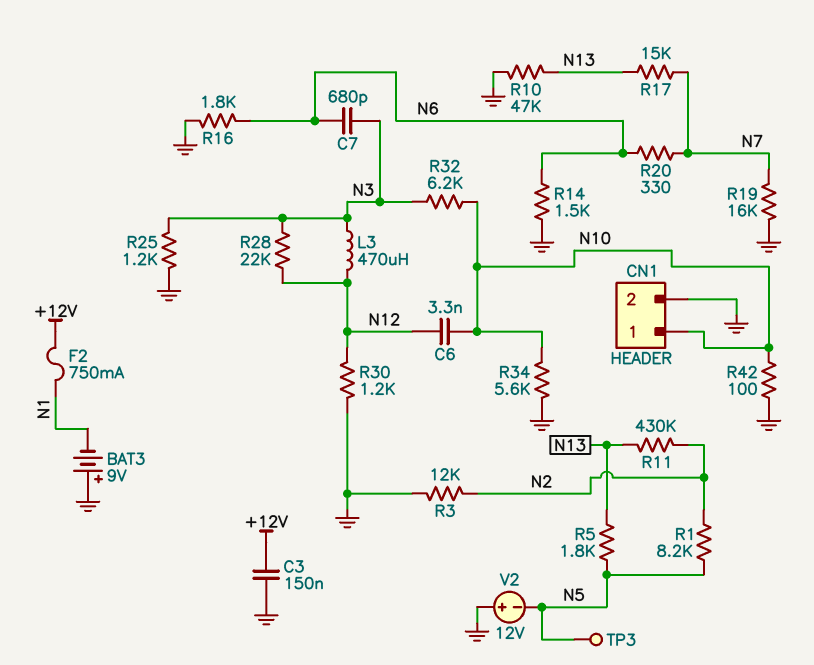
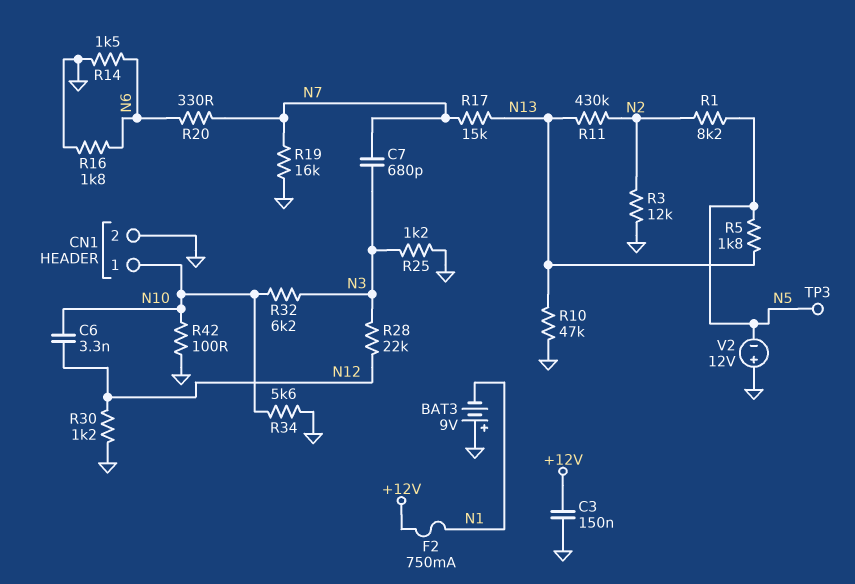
C7: 680pF (N3, N6) -> 680pF (N3, N7)
L3: 470uH (N3, N12) -> none

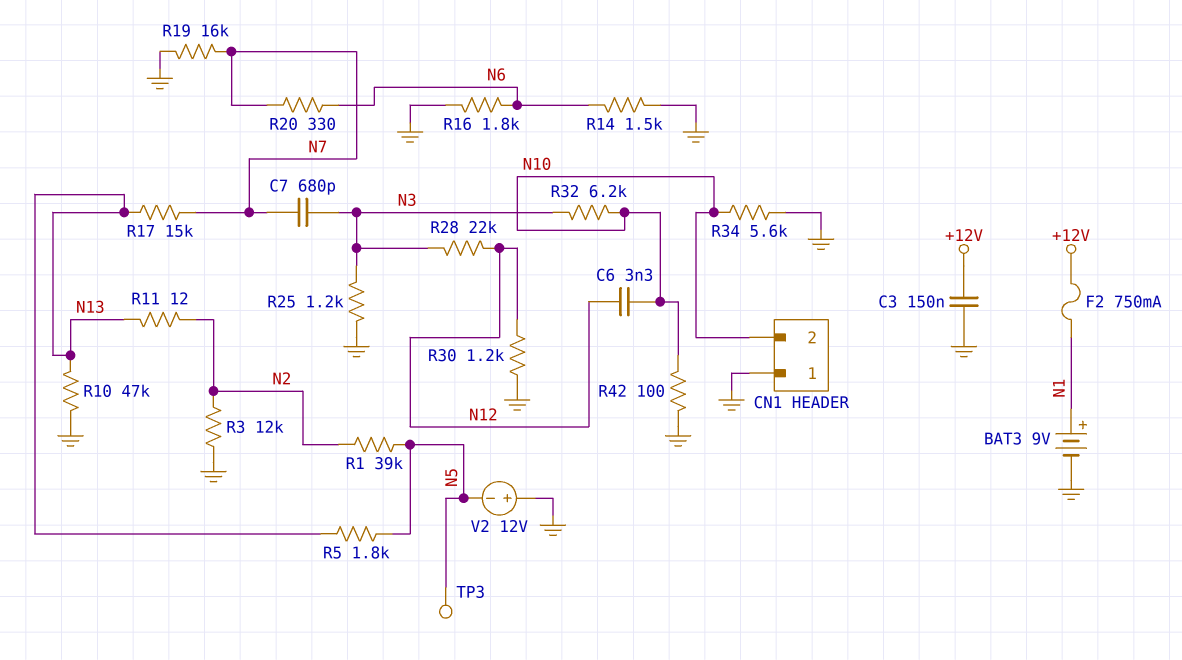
BAT3: 9V (plus GND, minus N1) -> 9V (plus N1, minus GND)
CN1 pin 1: N10 -> GND
CN1 pin 2: GND -> N10
R1: 8.2k (N2, N5) -> 39k (N2, N5)
R11: 430k (N2, N13) -> 12 (N2, N13)

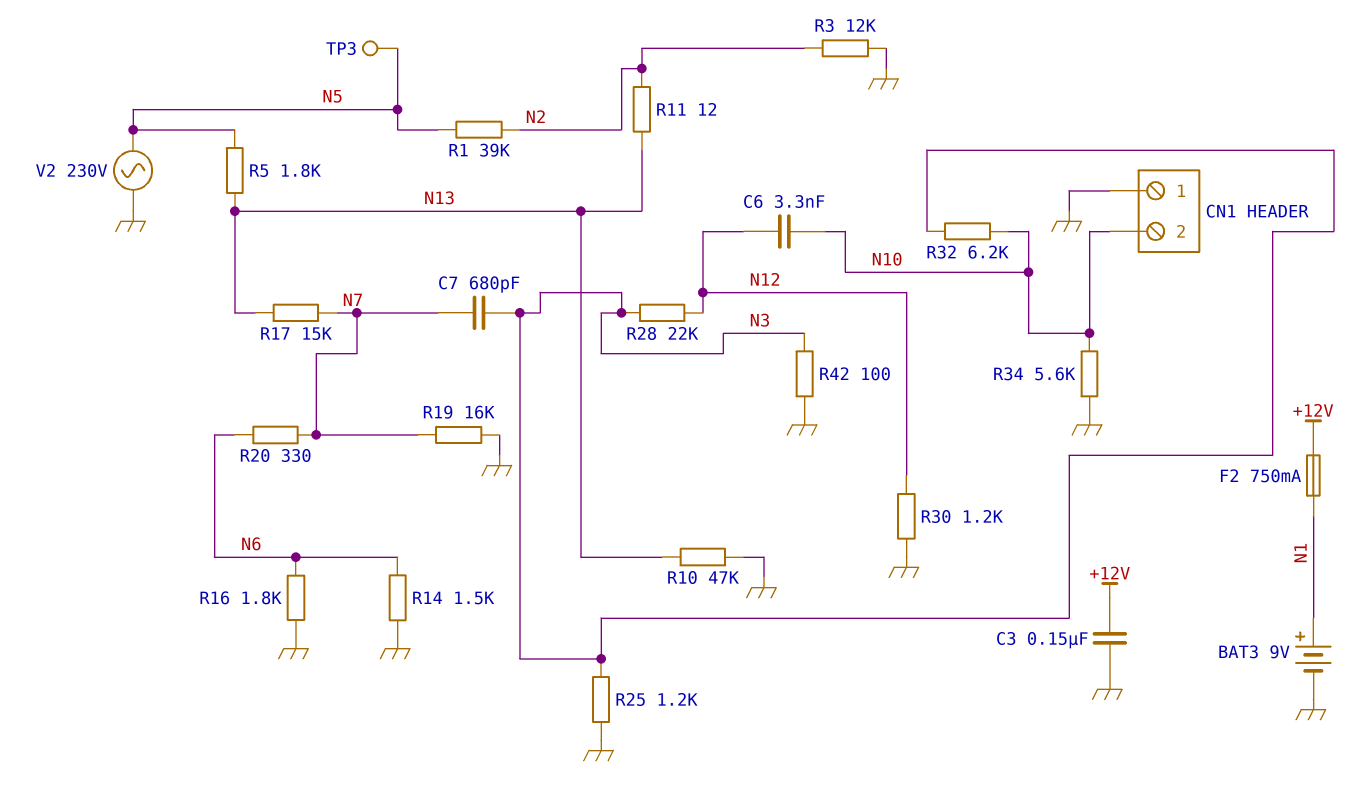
R42: 100 (GND, N10) -> 100 (GND, N3)
V2: 12V (plus GND, minus N5) -> AC 230V (GND, N5)

